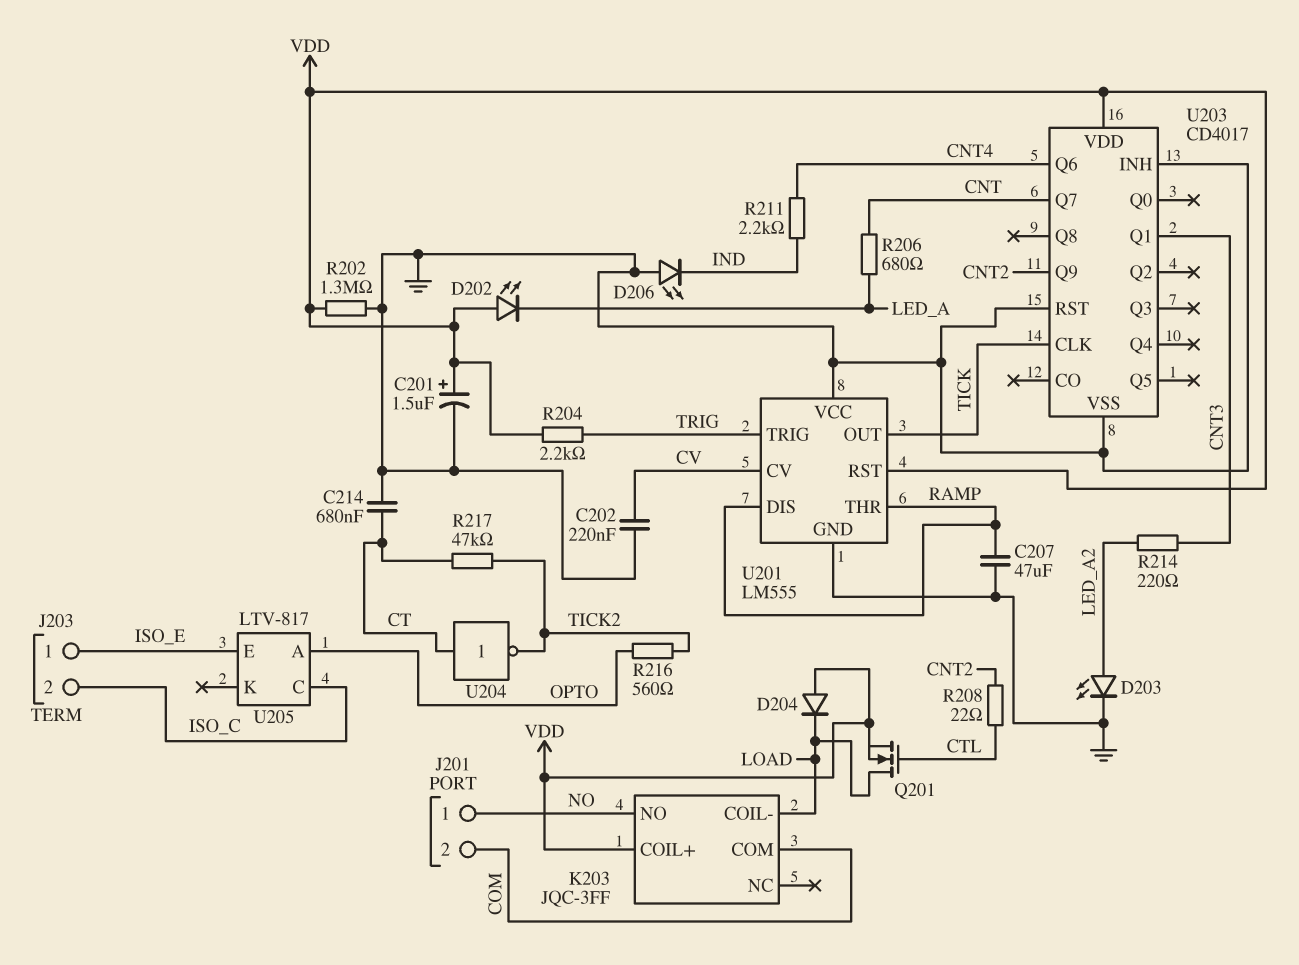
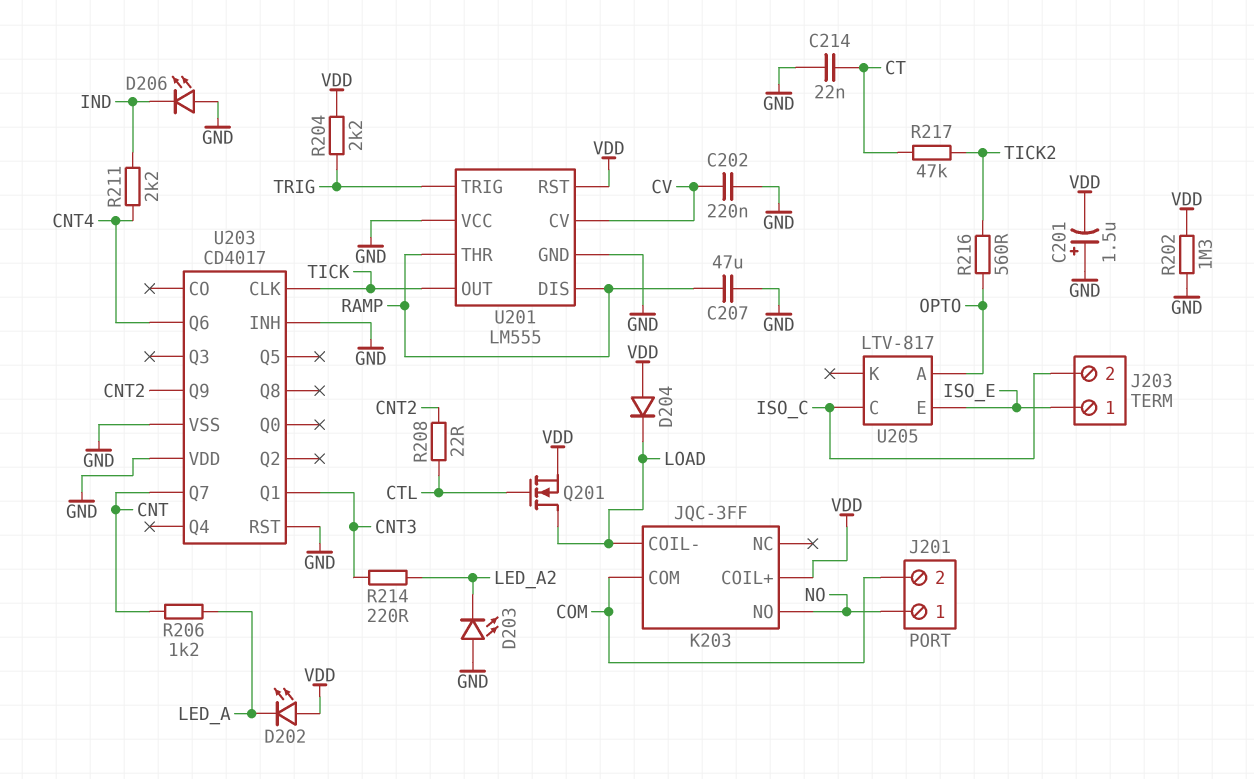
C201: 1.5uF (plus VDD, minus GND) -> 1.5uF (plus GND, minus VDD)
C214: 680nF (CT, GND) -> 22nF (CT, GND)
D203: LED (A LED_A2, K GND) -> LED (A GND, K LED_A2)
R206: 680 (CNT, LED_A) -> 1.2k (CNT, LED_A)
U203 pin VDD: VDD -> GND
U204: NOT (in CT, out TICK2) -> none

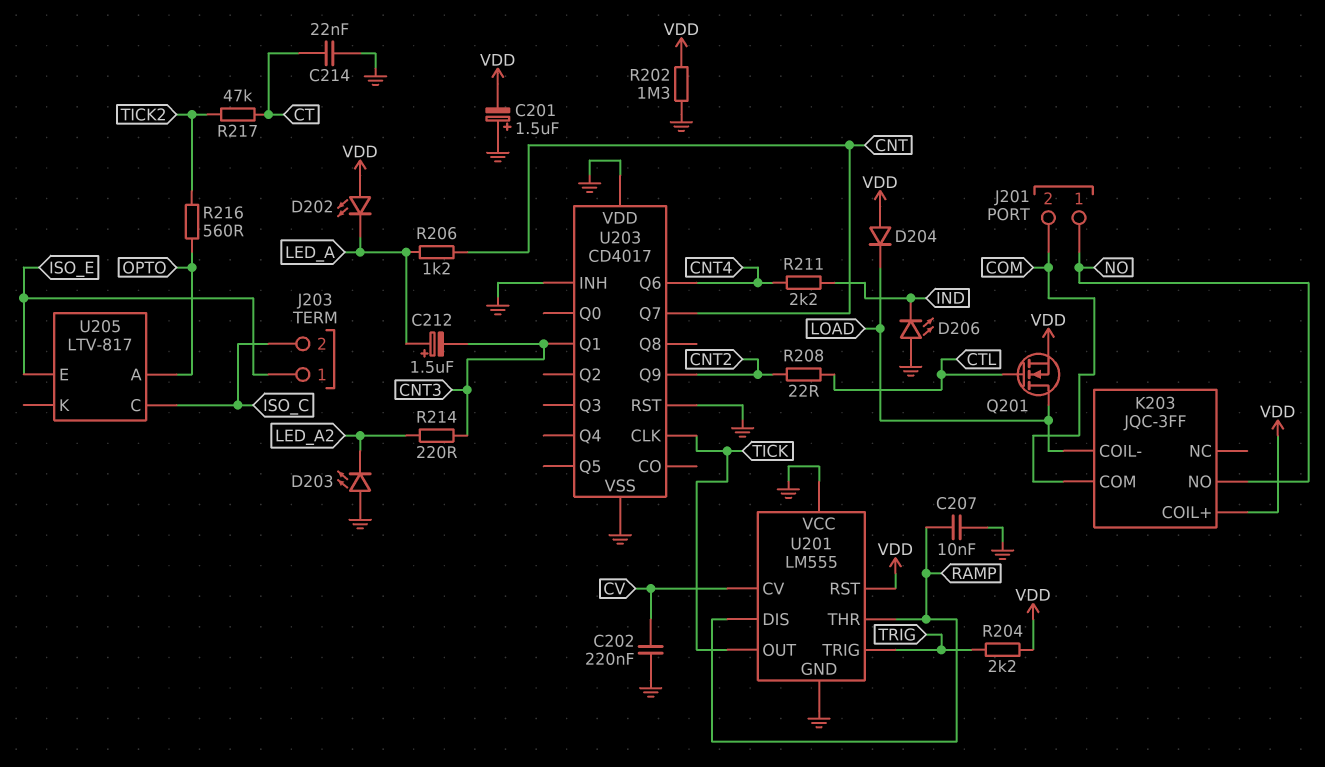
C207: 47uF (GND, RAMP) -> 10nF (GND, RAMP)
C212: none -> 1.5uF (plus LED_A, minus CNT3)

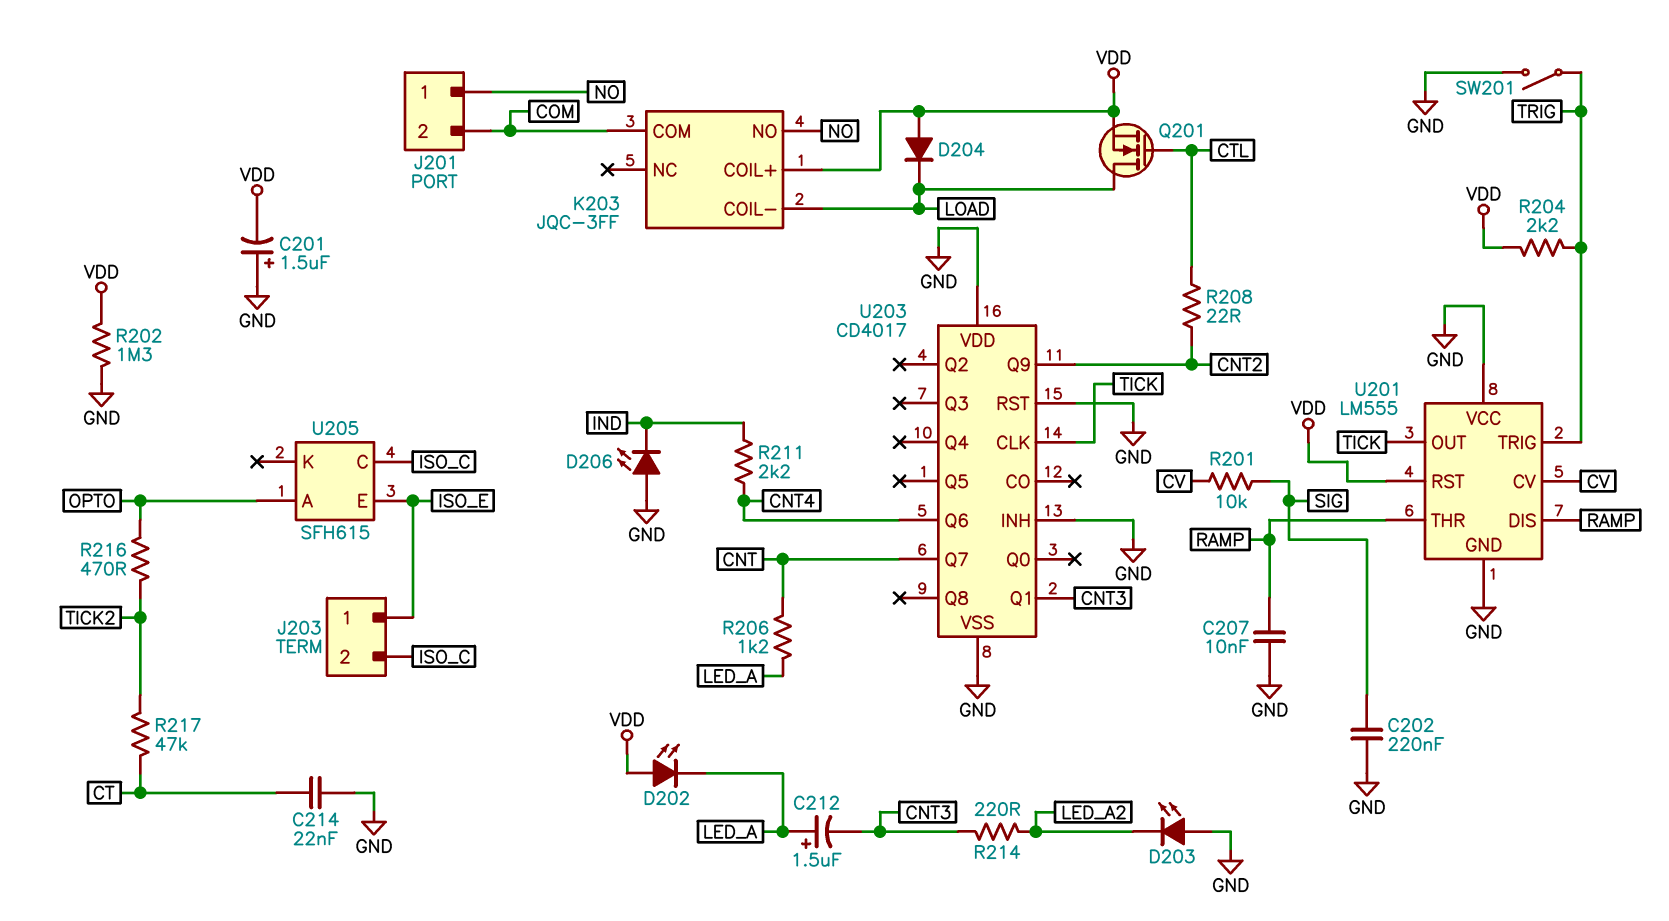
C202: 220nF (CV, GND) -> 220nF (GND, SIG)
R201: none -> 10k (CV, SIG)
R216: 560 (OPTO, TICK2) -> 470 (OPTO, TICK2)
SW201: none -> switch (GND, TRIG)
U205: LTV-817 -> SFH615

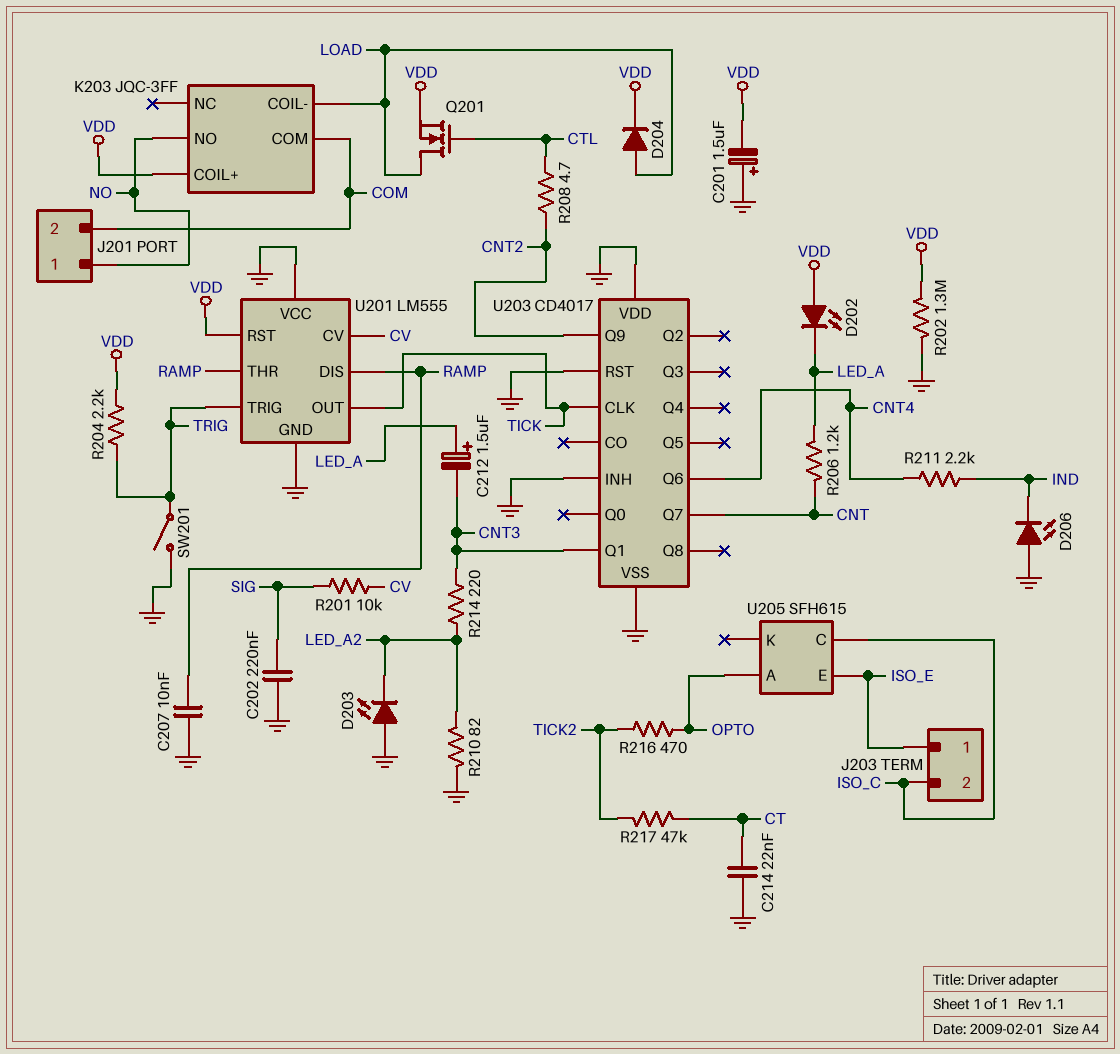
D204: diode (A VDD, K LOAD) -> diode (A LOAD, K VDD)
R208: 22 (CNT2, CTL) -> 4.7 (CNT2, CTL)
R210: none -> 82 (GND, LED_A2)

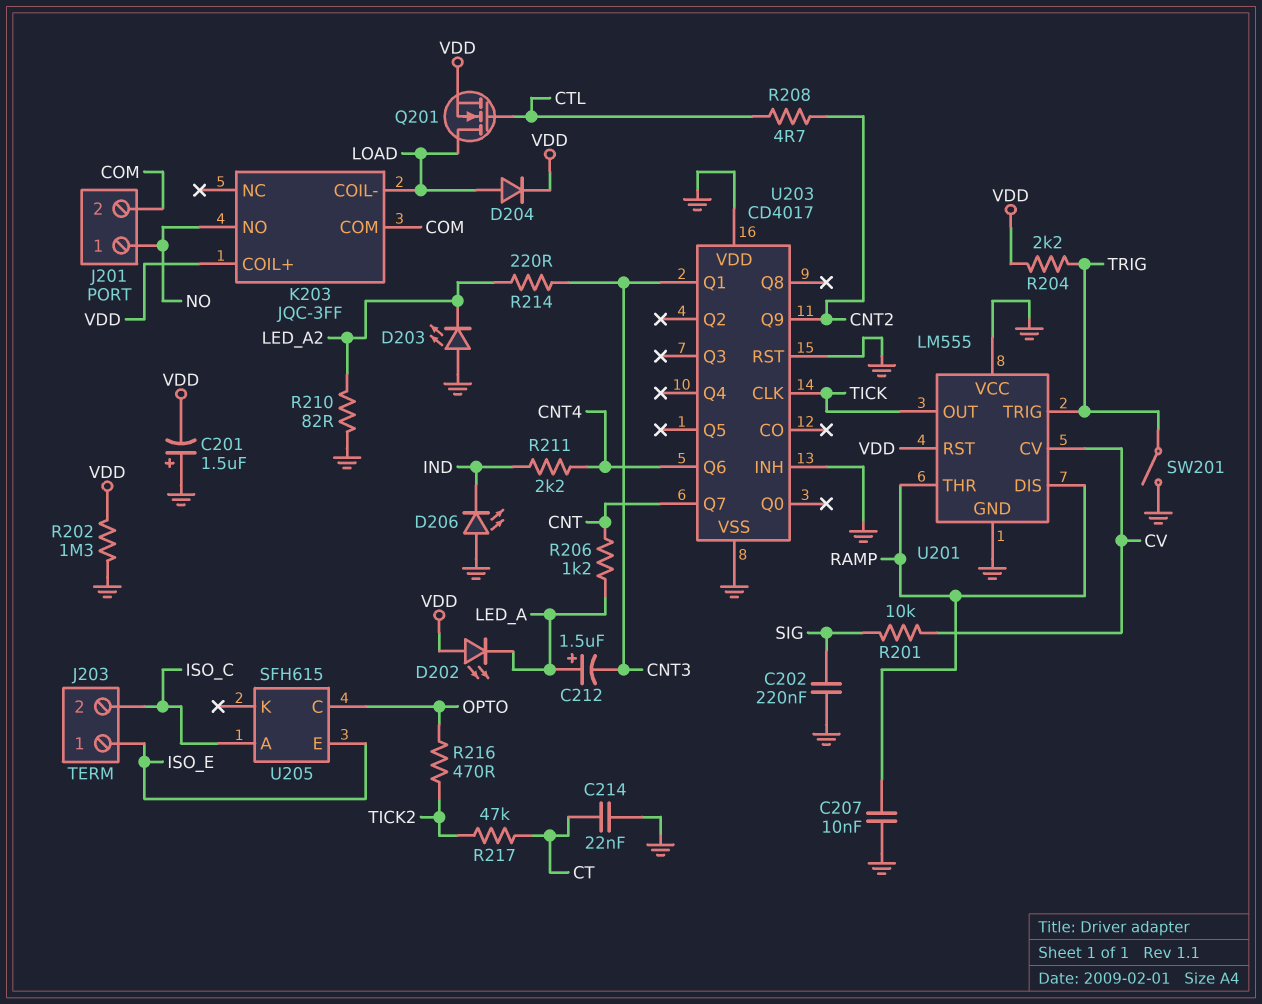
U205 pin A: OPTO -> ISO_C
U205 pin C: ISO_C -> OPTO

